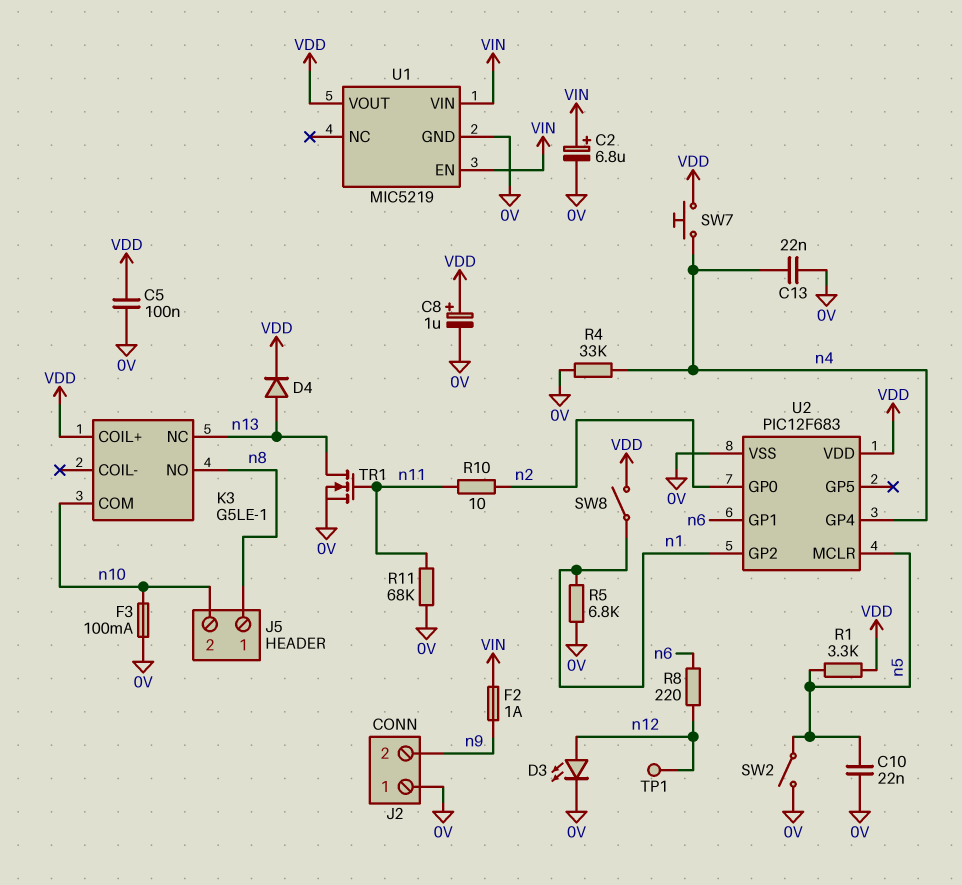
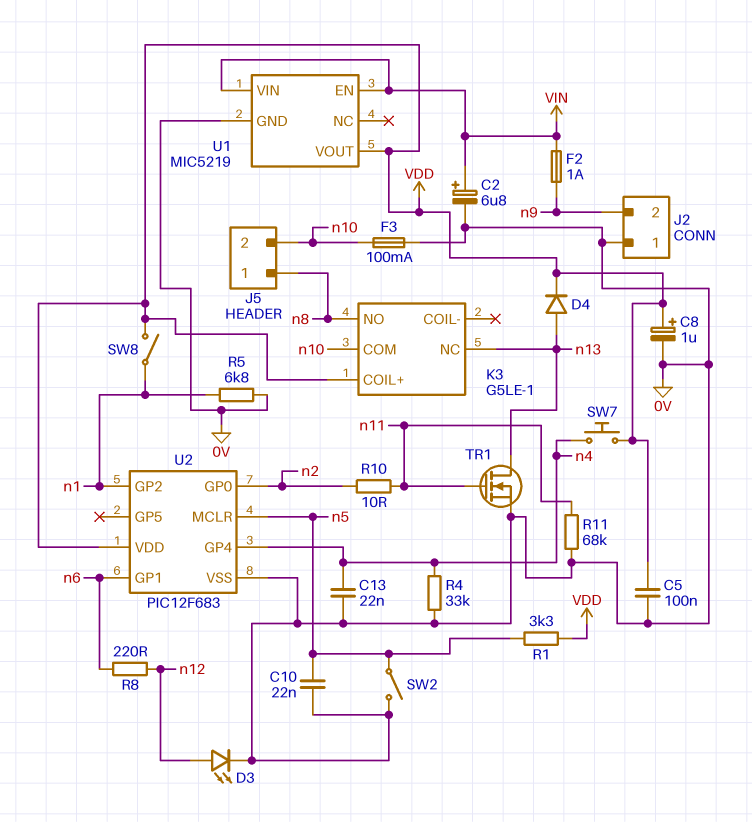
TP1: test point (n12) -> none

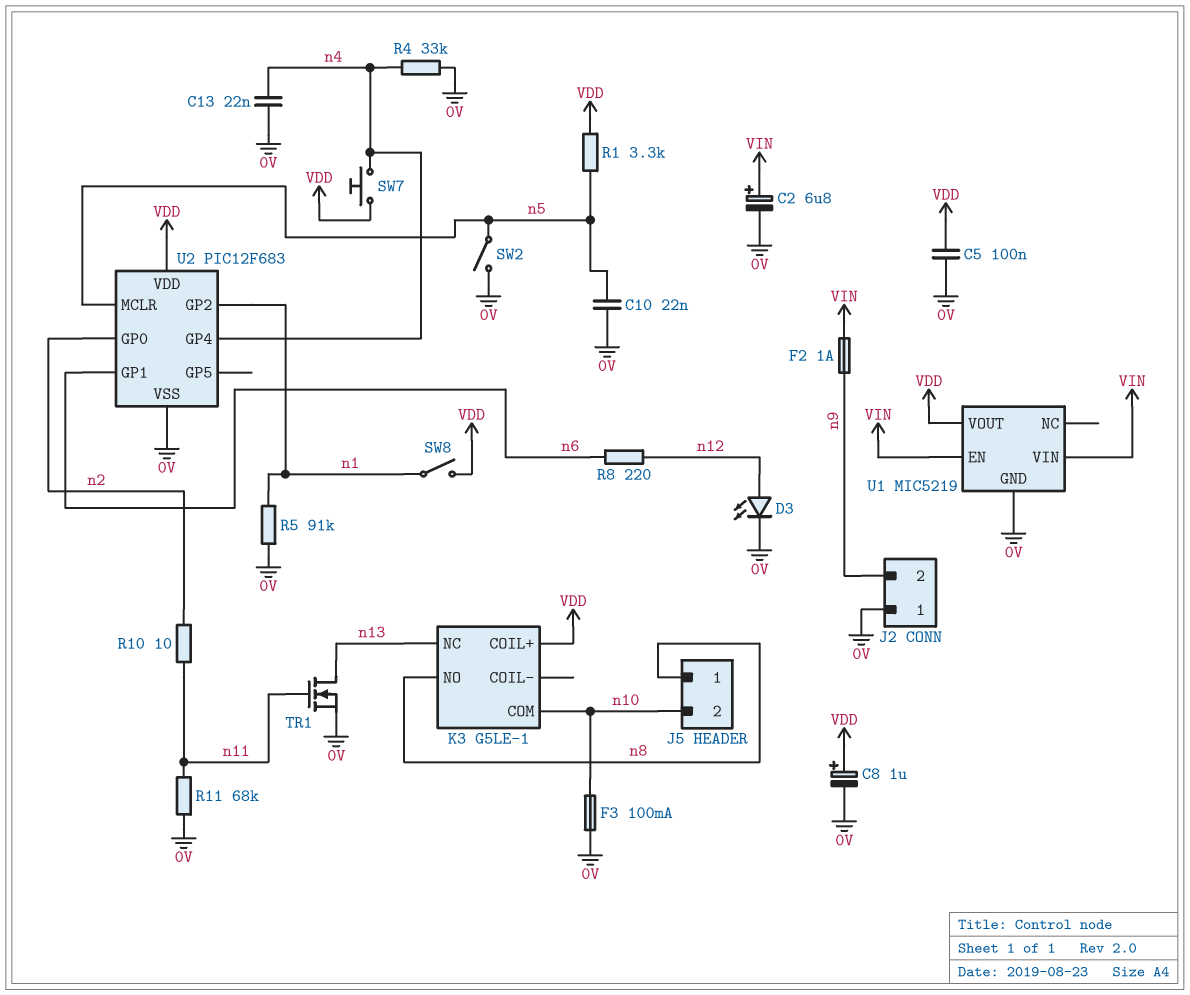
D4: diode (A n13, K VDD) -> none
R5: 6.8k (0V, n1) -> 91k (0V, n1)

